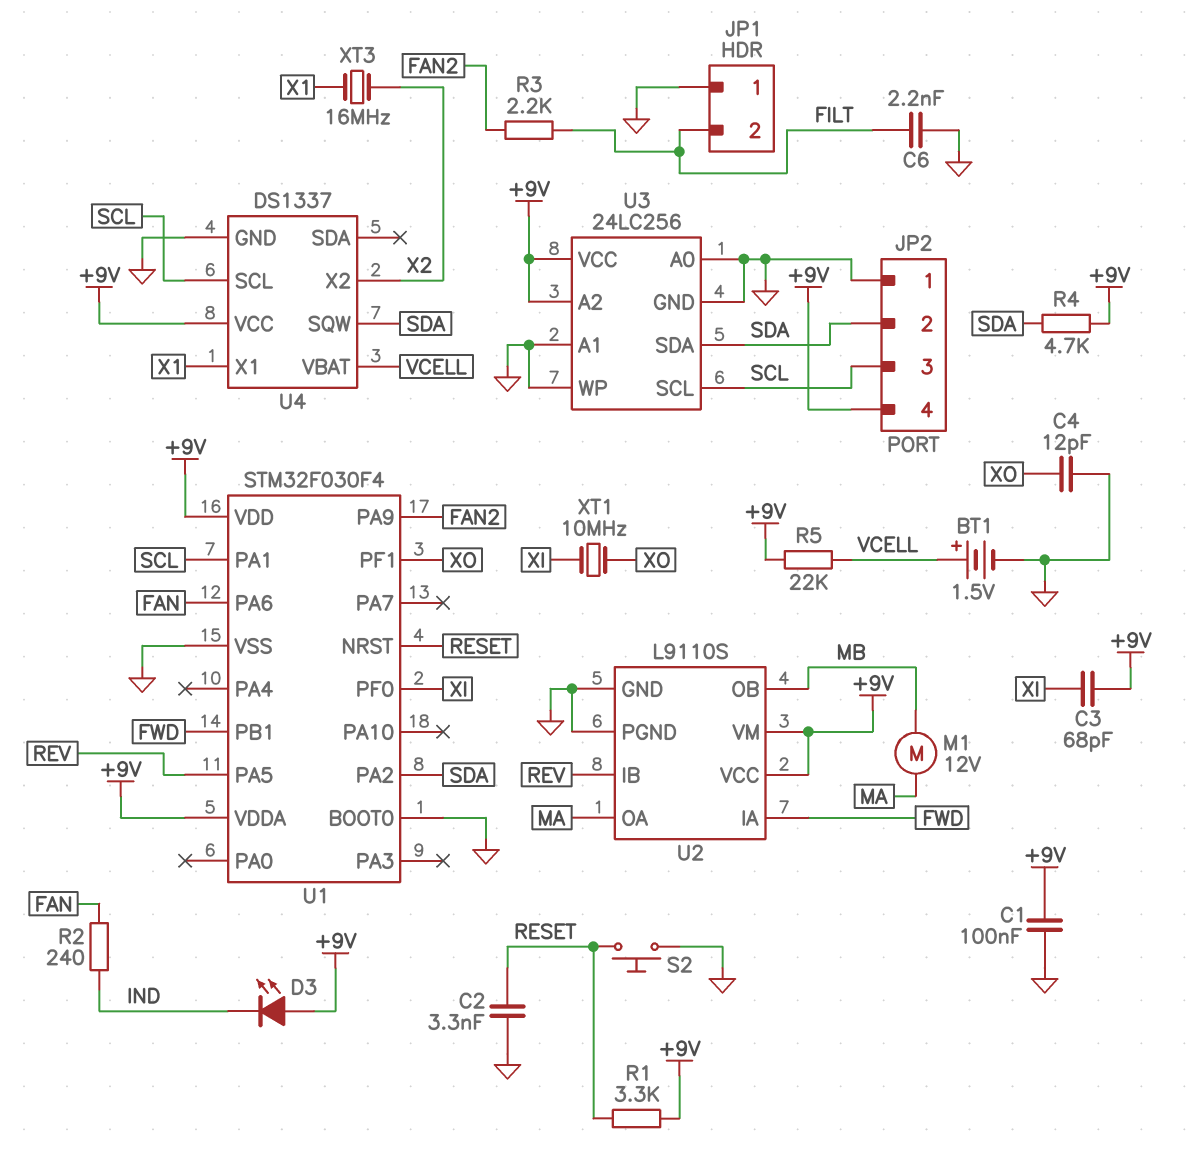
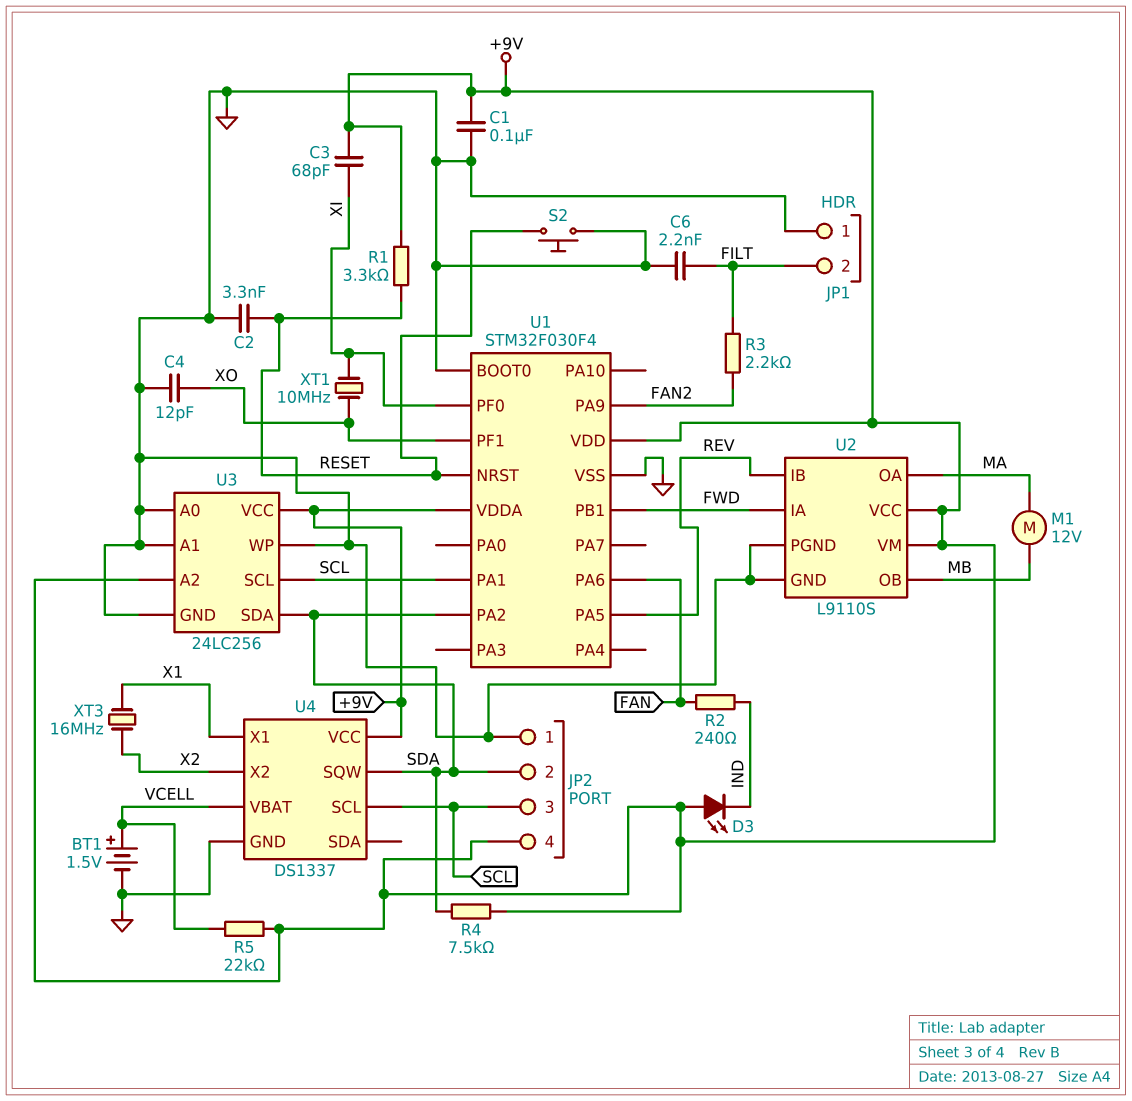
R4: 4.7k (+9V, SDA) -> 7.5k (+9V, SDA)

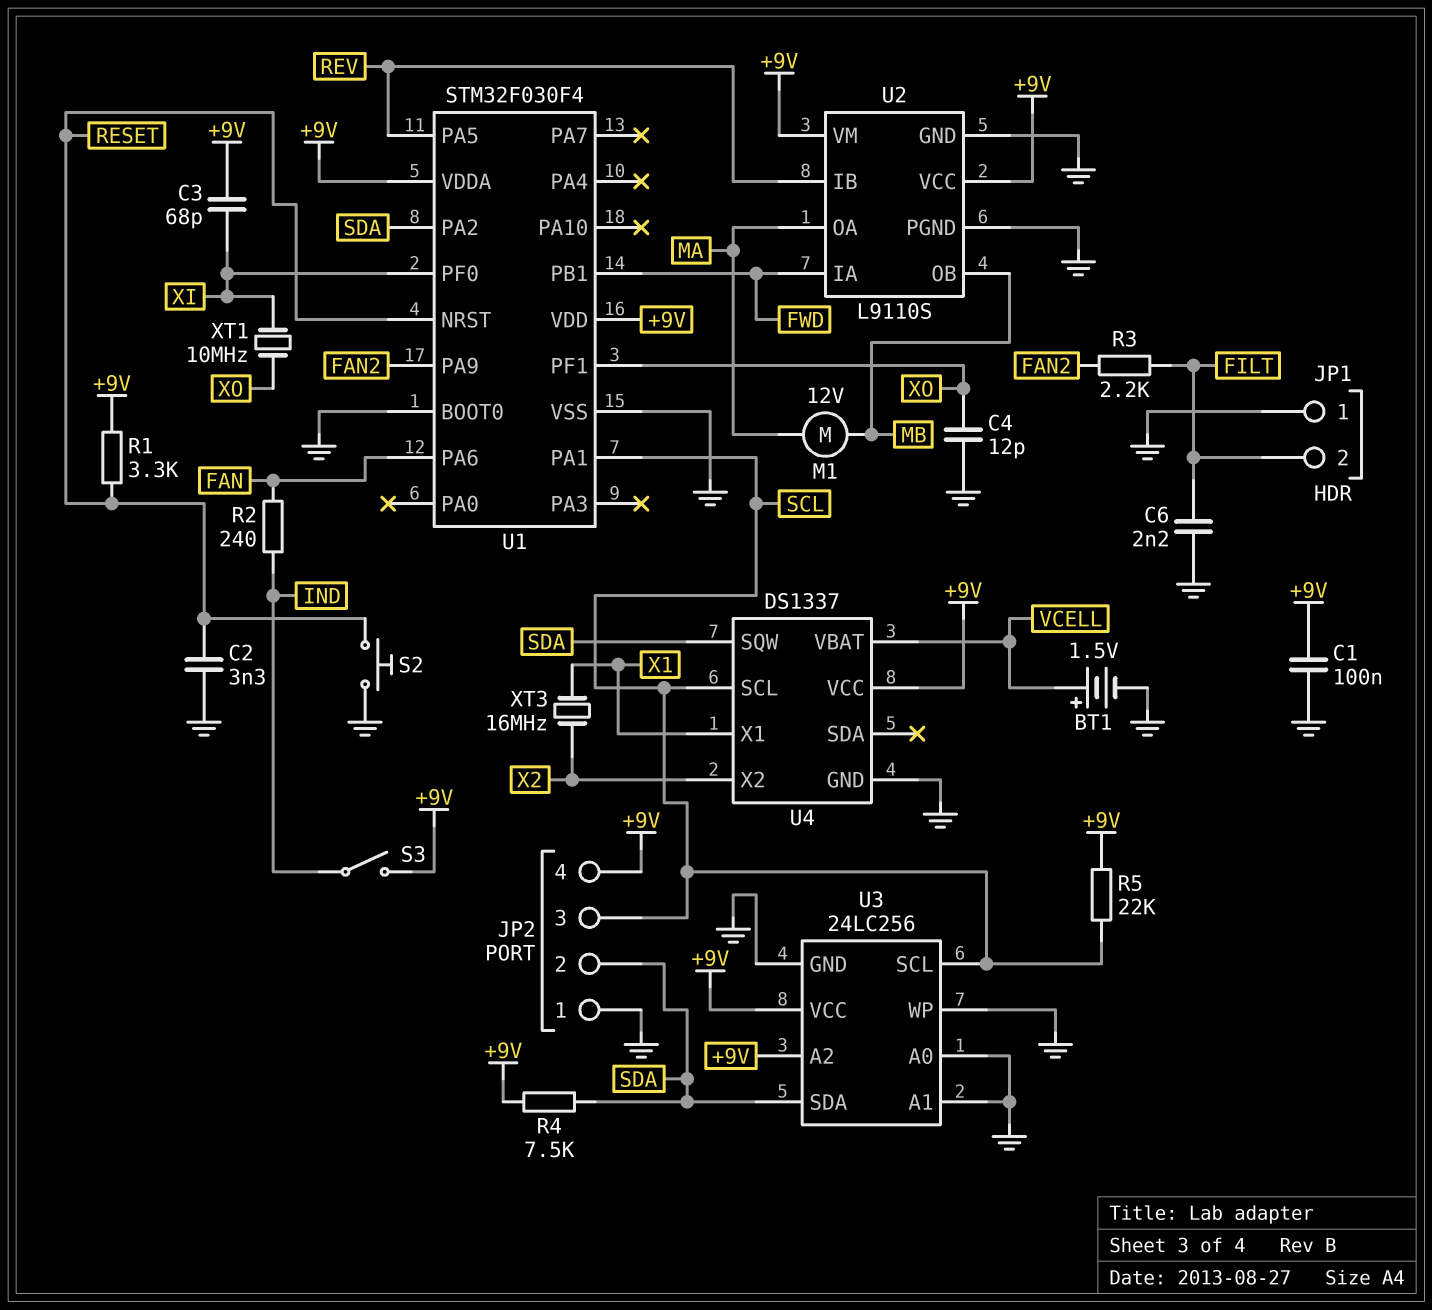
D3: LED (A +9V, K IND) -> none
R5: 22k (+9V, VCELL) -> 22k (+9V, SCL)
S3: none -> switch (+9V, IND)

